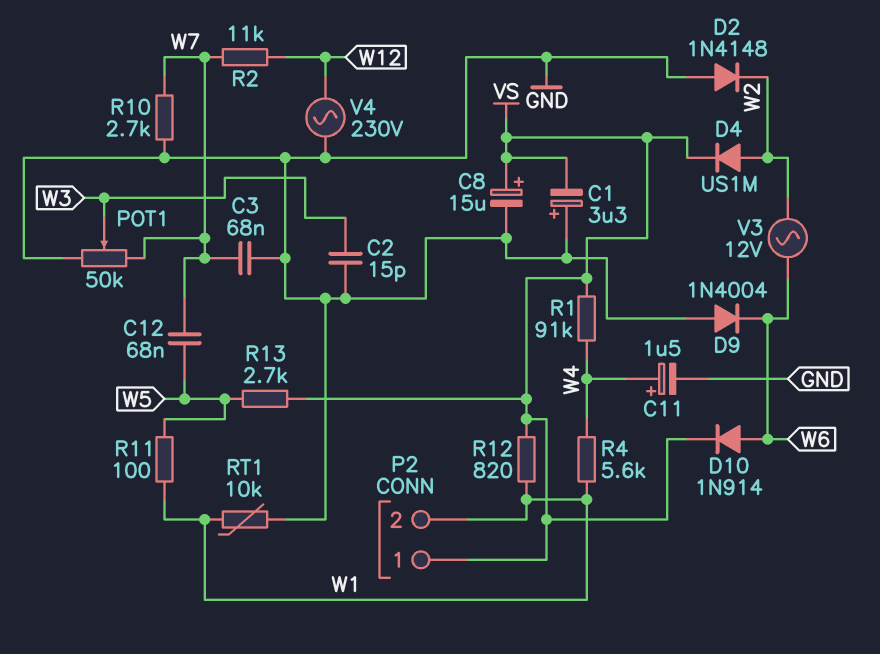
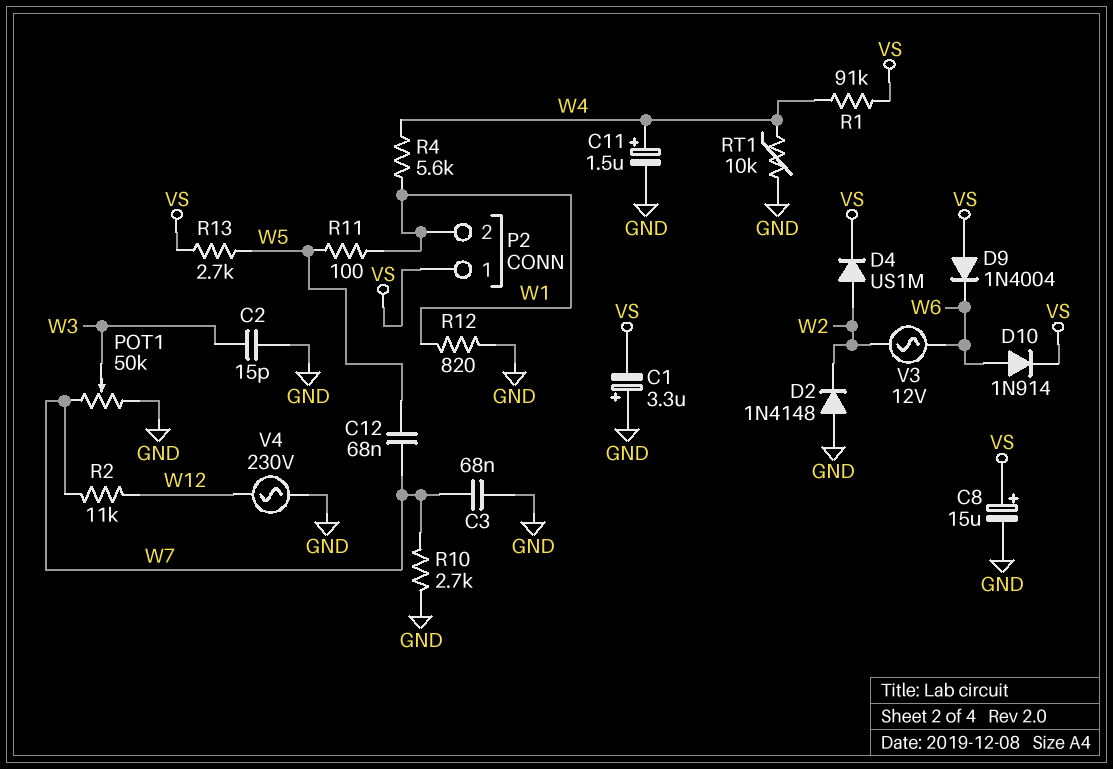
D9: diode 1N4004 (A GND, K W6) -> diode 1N4004 (A VS, K W6)
R12: 820 (VS, W1) -> 820 (GND, W1)
RT1: 10k (GND, W1) -> 10k (GND, W4)

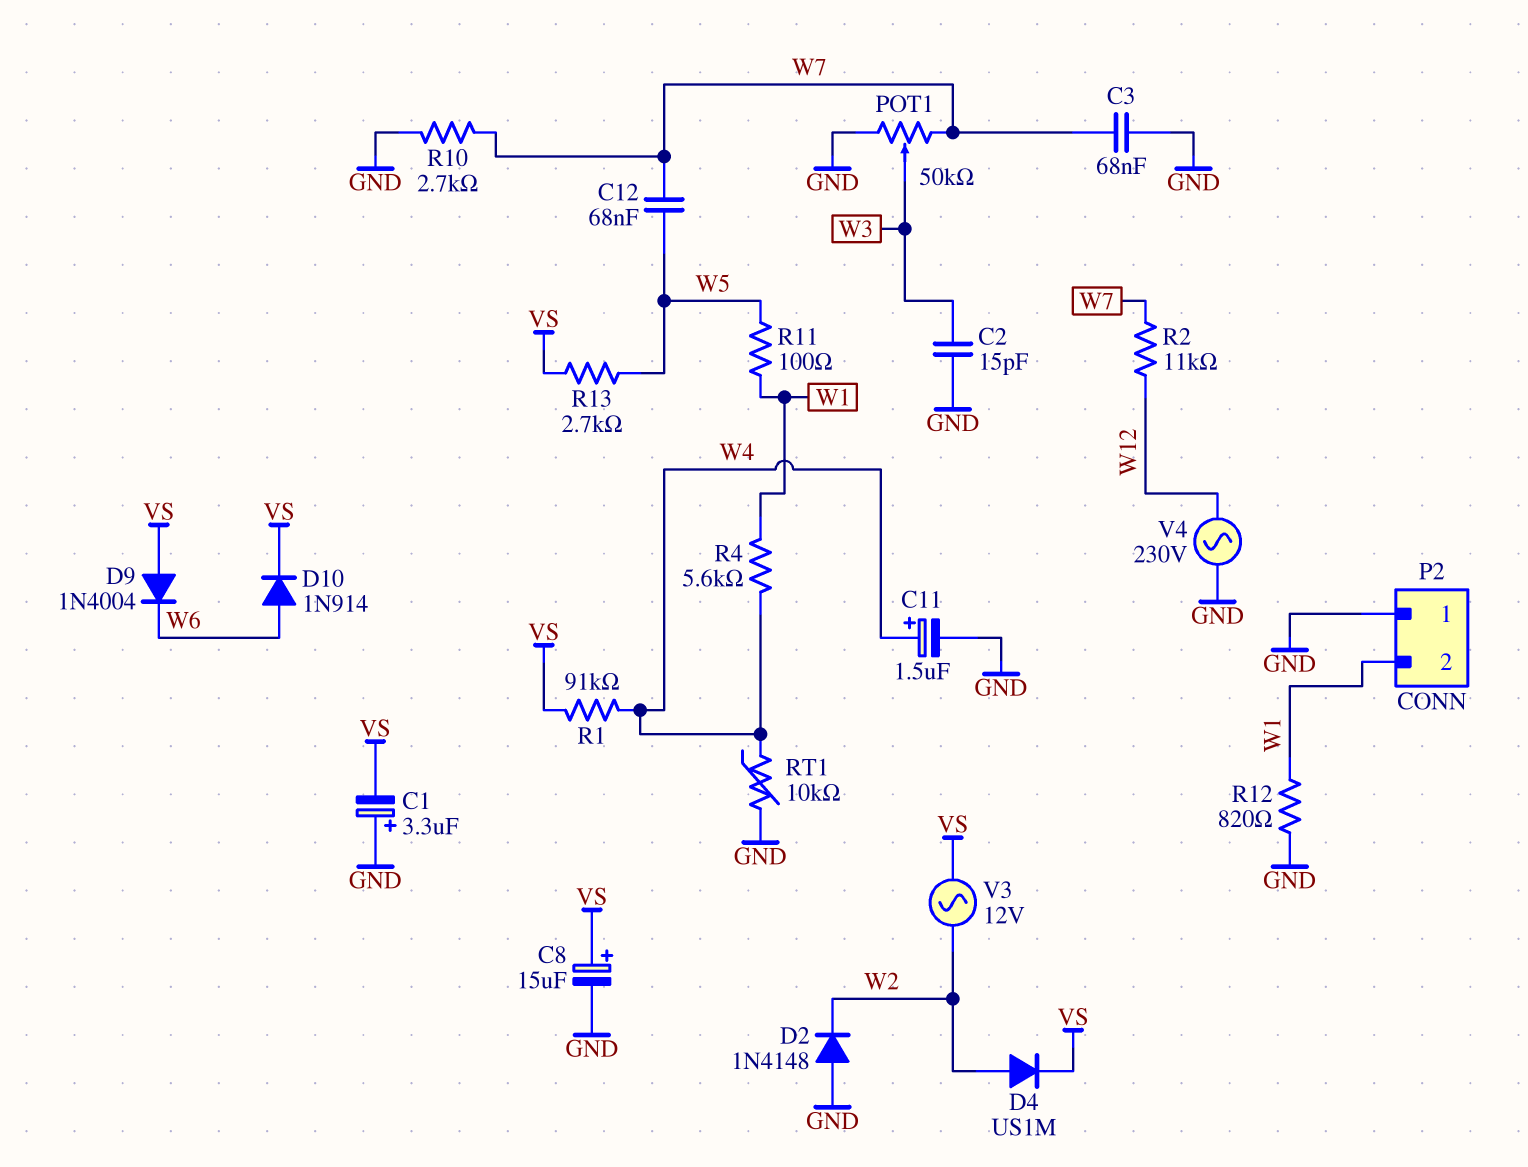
P2 pin 1: VS -> GND
V3: AC 12V (W2, W6) -> AC 12V (VS, W2)

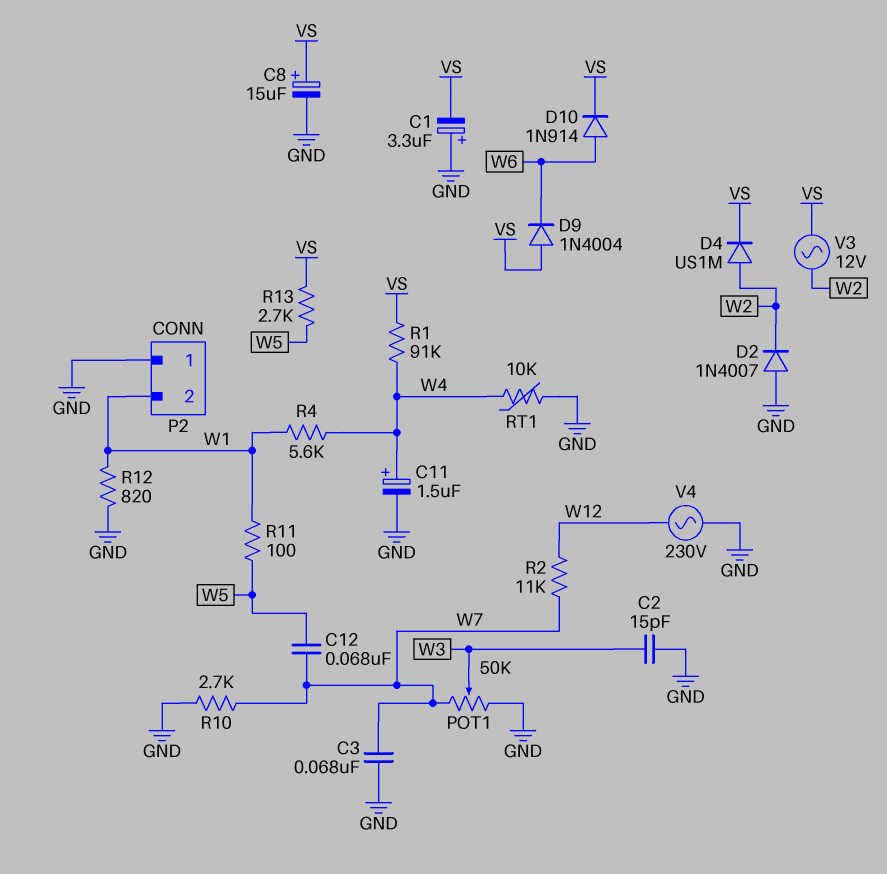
D2: diode 1N4148 (A GND, K W2) -> diode 1N4007 (A GND, K W2)

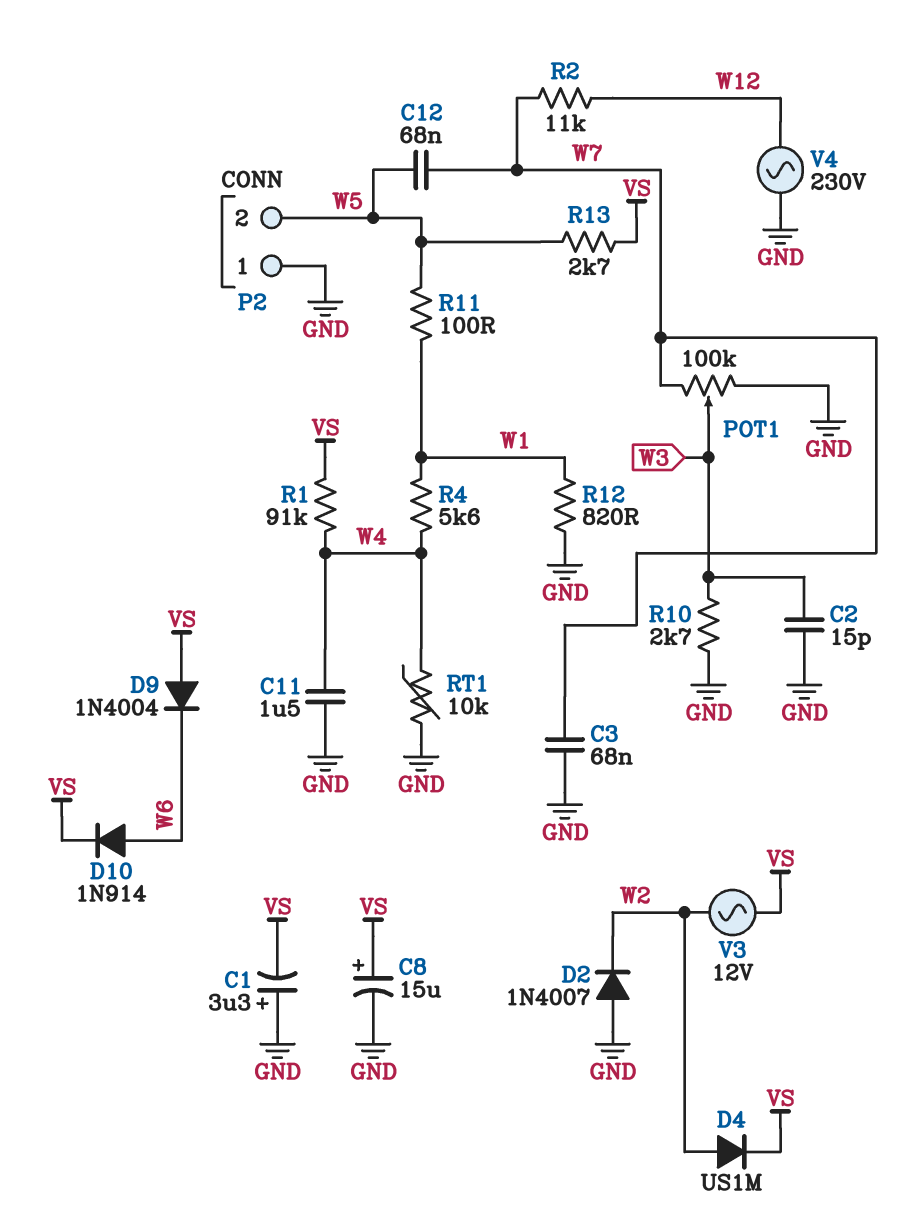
C11: 1.5uF (plus W4, minus GND) -> 1.5uF (GND, W4)
P2 pin 2: W1 -> W5
POT1: 50k (GND, W7, wiper W3) -> 100k (GND, W7, wiper W3)
R10: 2.7k (GND, W7) -> 2.7k (GND, W3)

